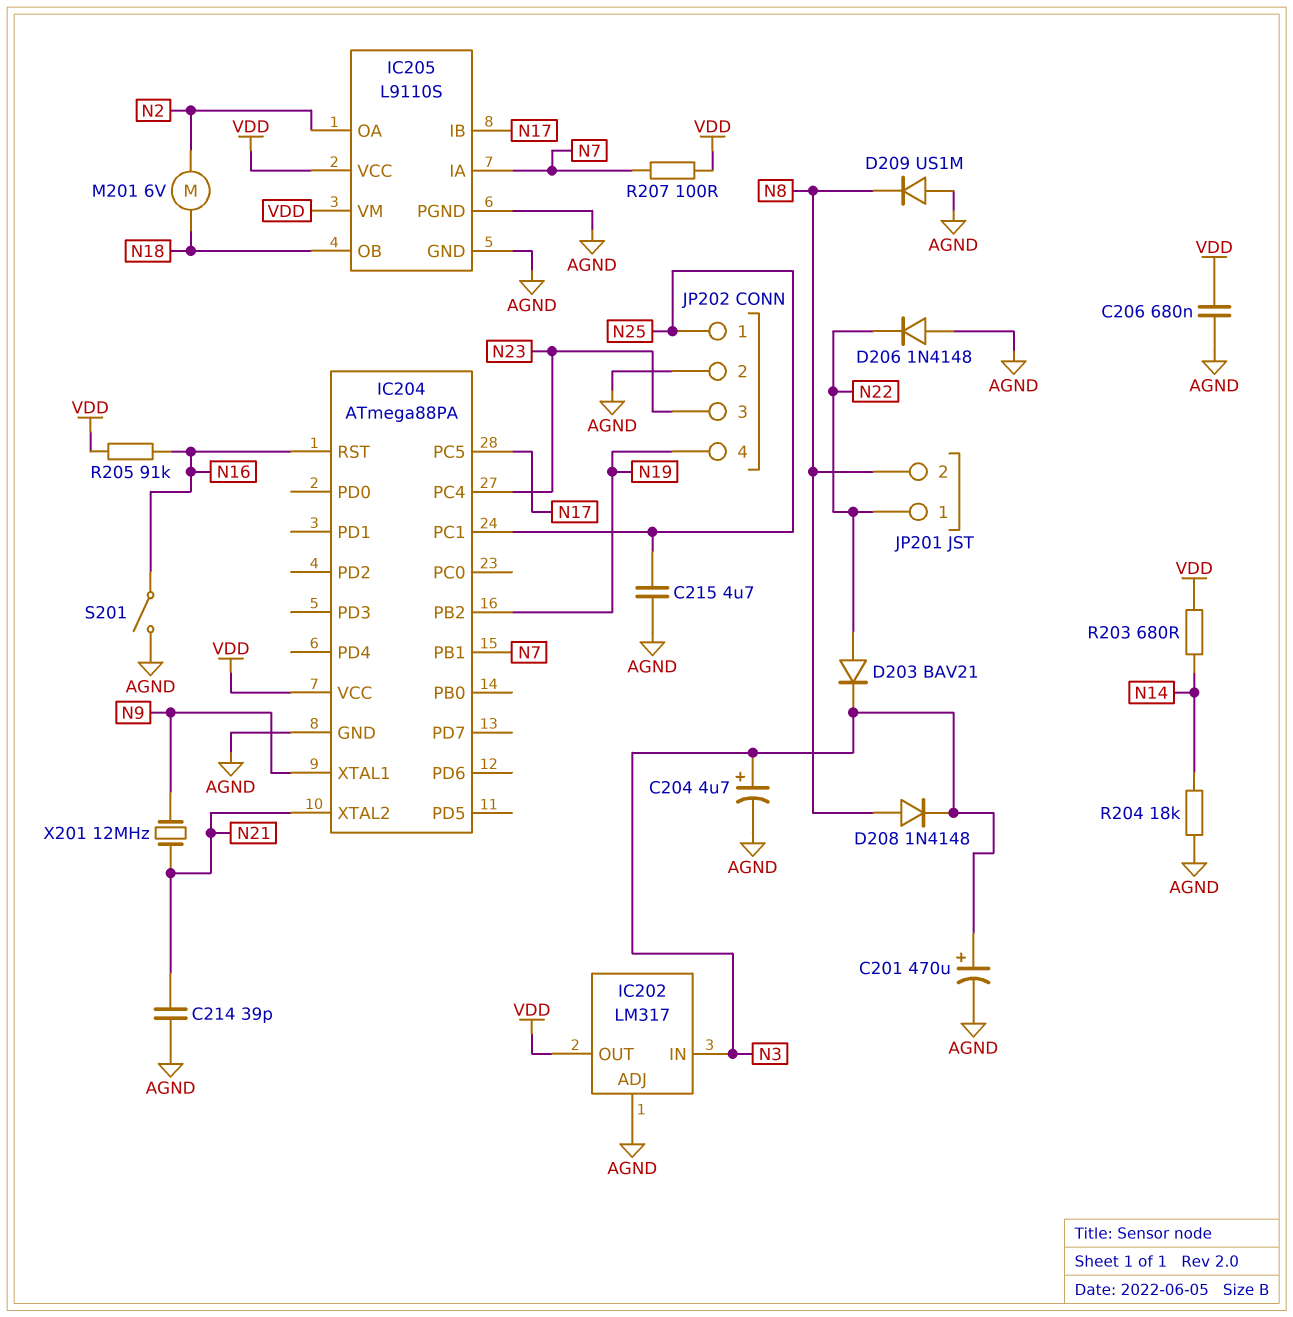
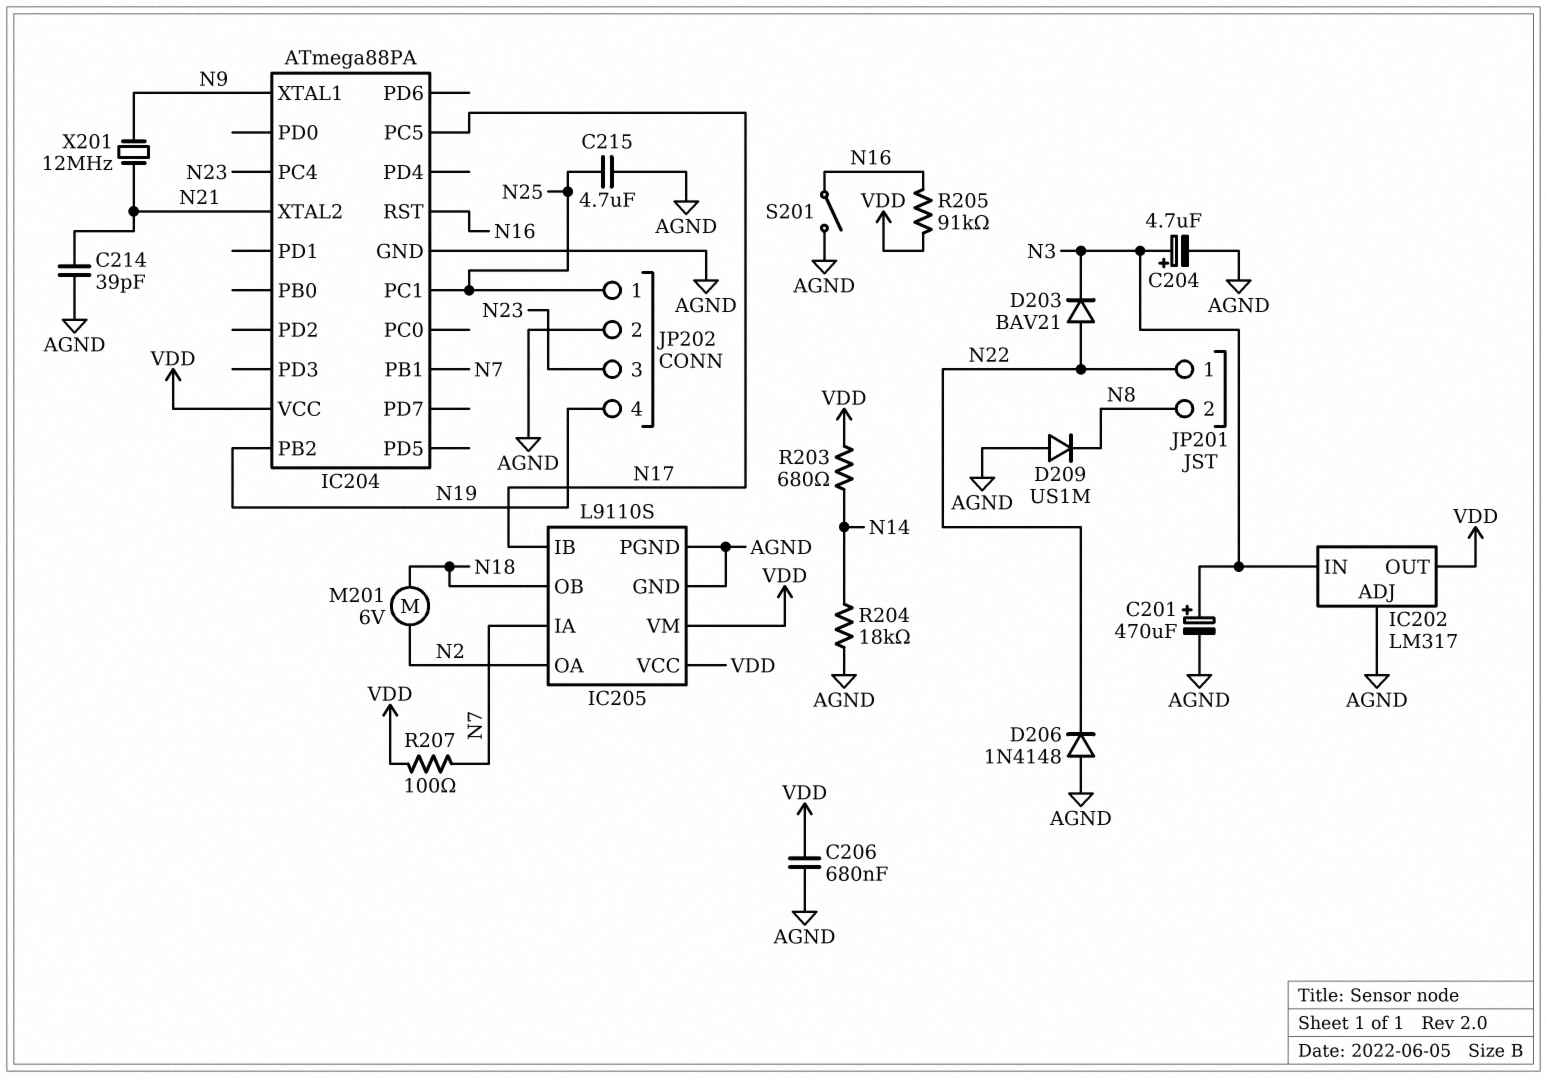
D208: diode 1N4148 (A N8, K N3) -> none

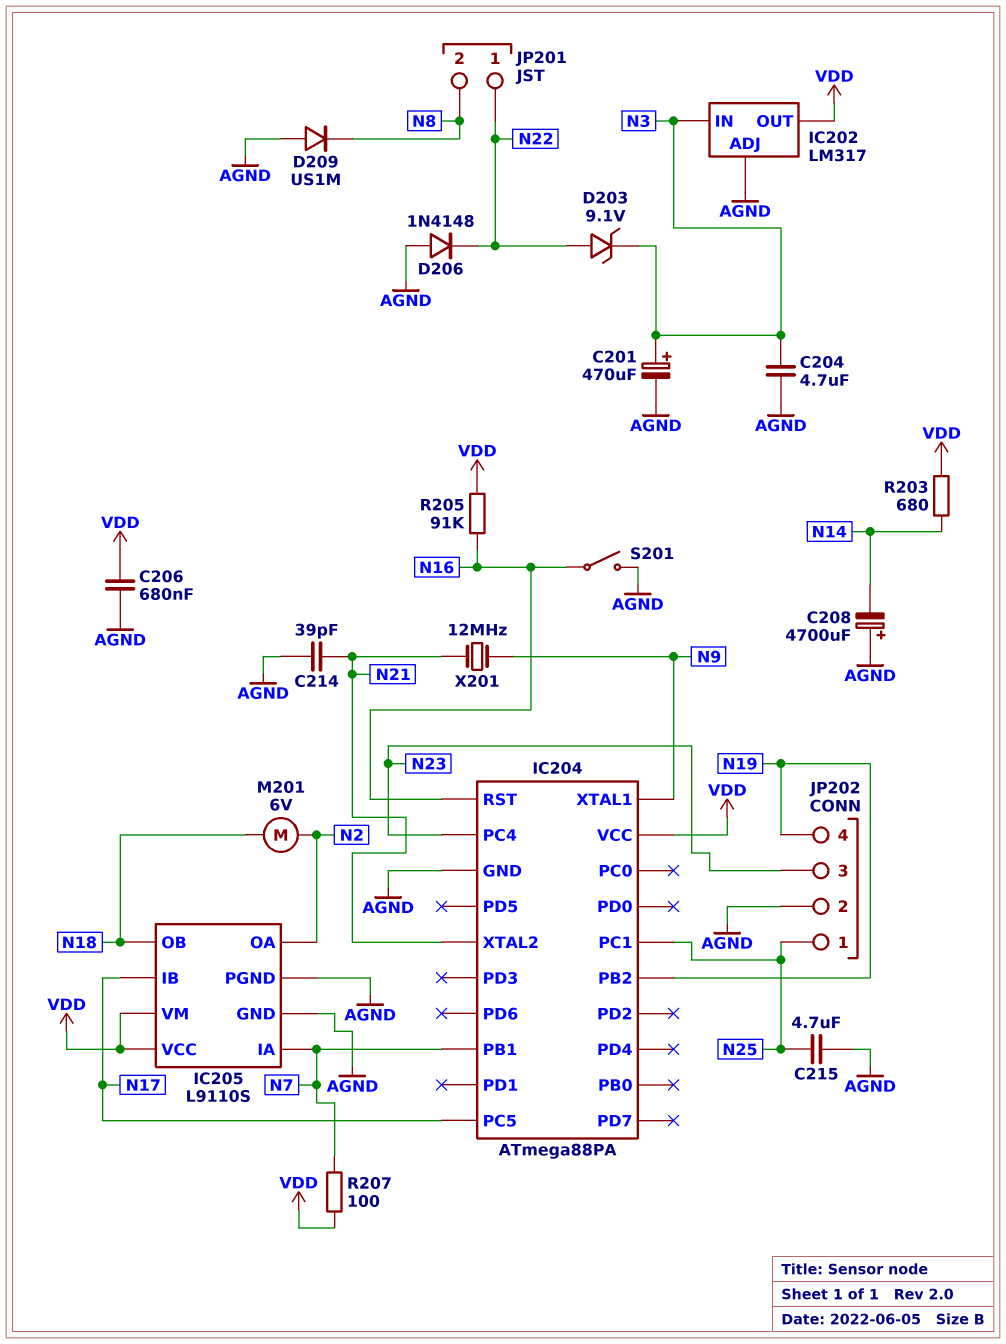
C204: 4.7uF (plus N3, minus AGND) -> 4.7uF (AGND, N3)
C208: none -> 4700uF (plus AGND, minus N14)
D203: diode BAV21 (A N22, K N3) -> zener 9.1V (A N22, K N3)
R204: 18k (AGND, N14) -> none

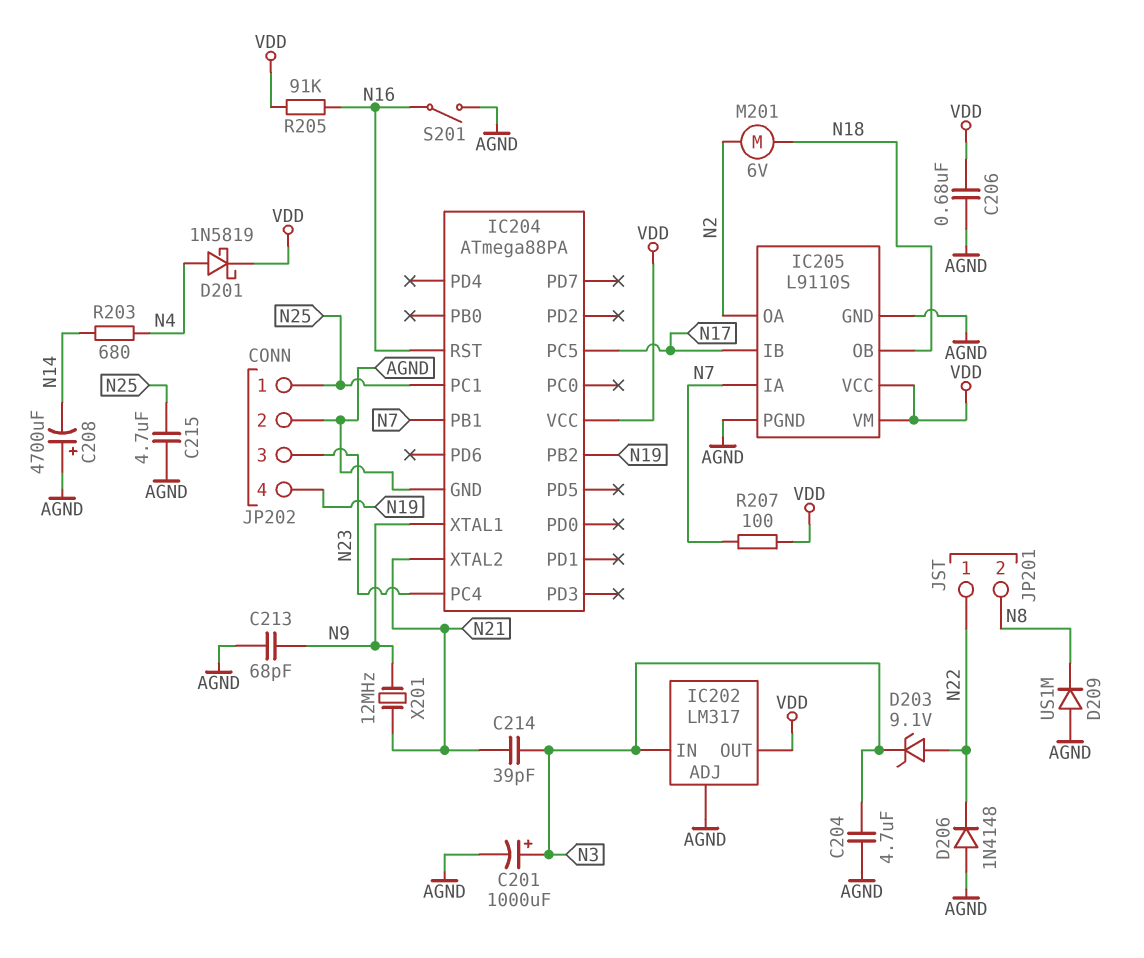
C201: 470uF (plus N3, minus AGND) -> 1000uF (plus N3, minus AGND)
C213: none -> 68pF (AGND, N9)
C214: 39pF (AGND, N21) -> 39pF (N3, N21)
D201: none -> schottky 1N5819 (A N4, K VDD)
R203: 680 (N14, VDD) -> 680 (N4, N14)

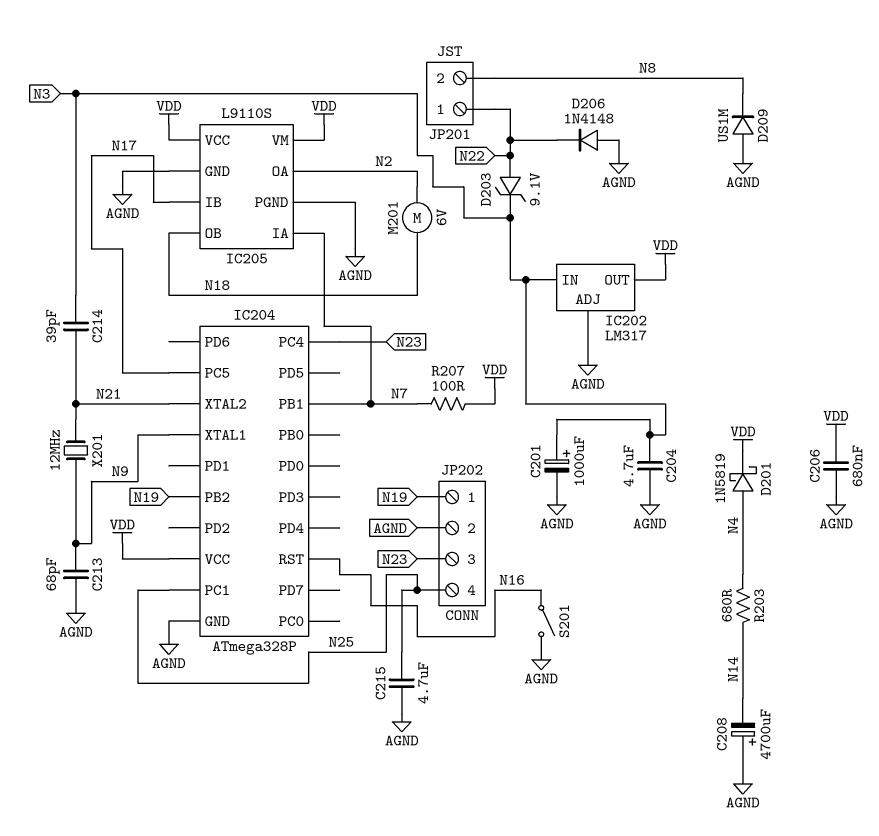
IC204: ATmega88PA -> ATmega328P
JP202 pin 1: N25 -> N19
JP202 pin 4: N19 -> N25
R205: 91k (N16, VDD) -> none

